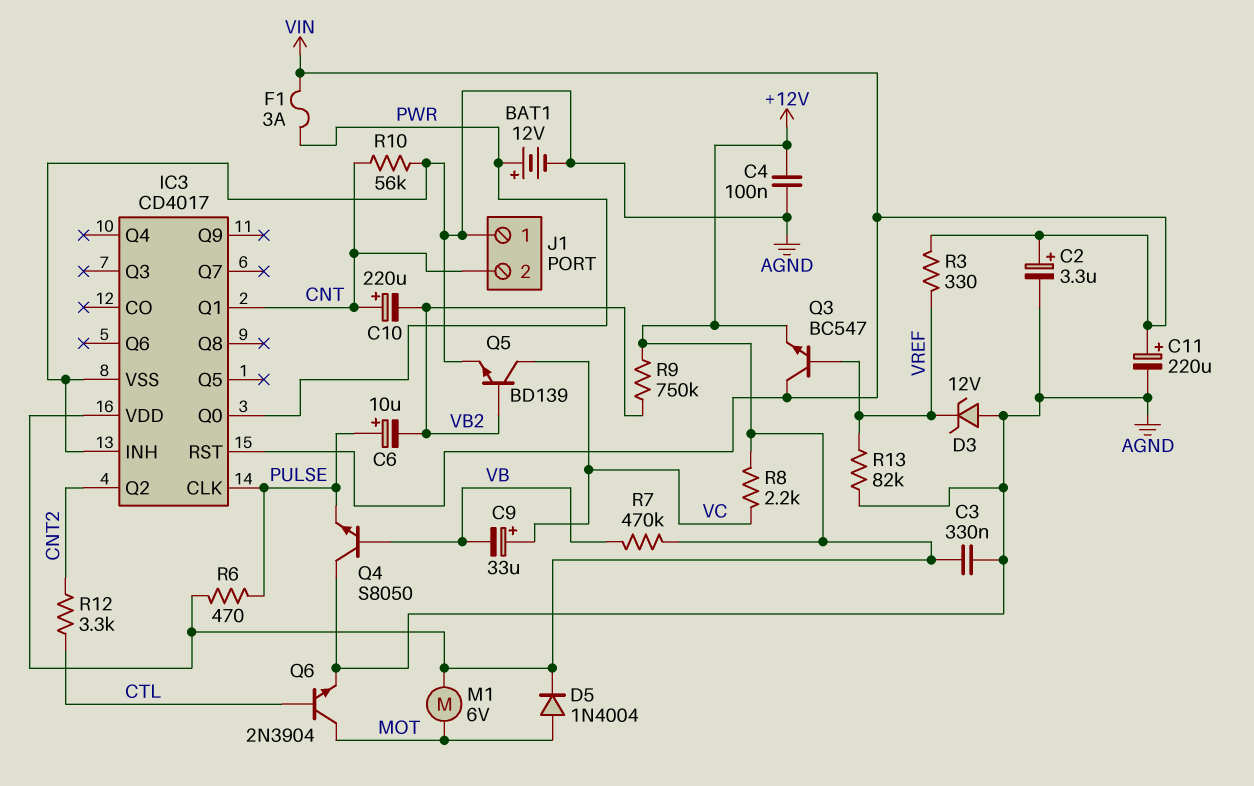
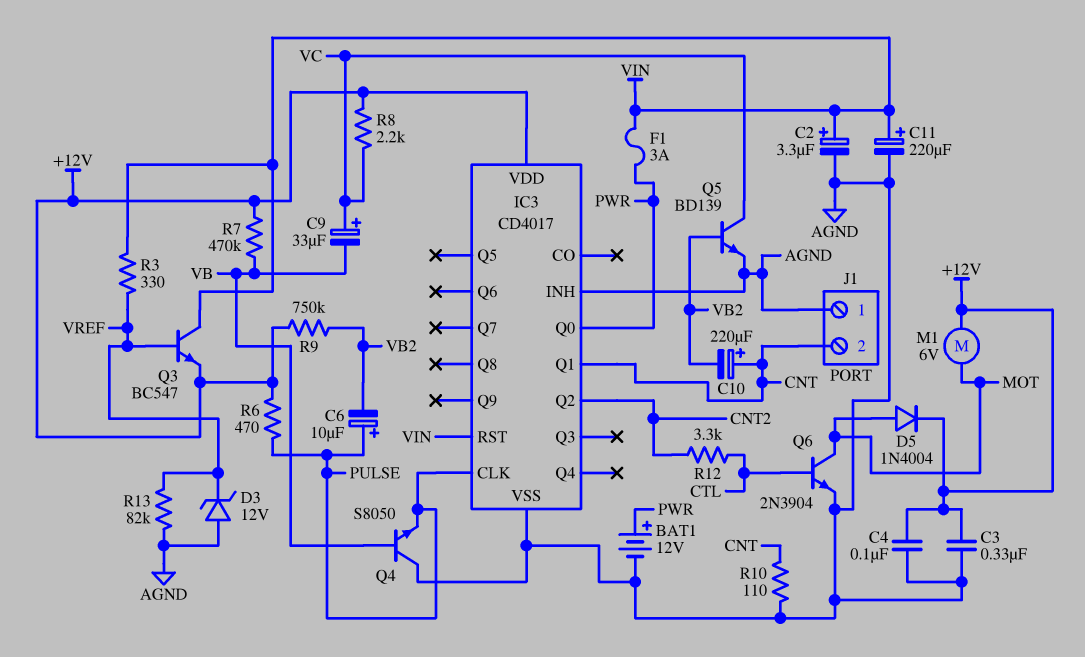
R10: 56k (AGND, CNT) -> 110 (AGND, CNT)

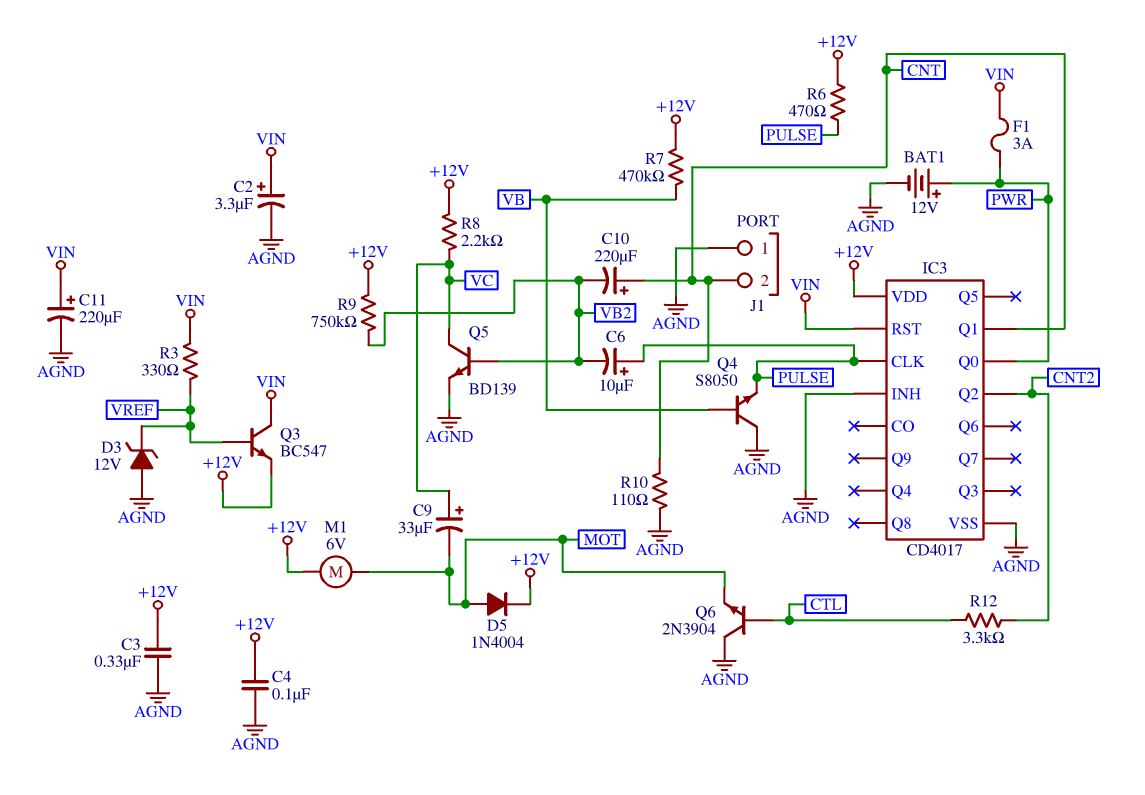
C9: 33uF (plus VC, minus VB) -> 33uF (plus VC, minus MOT)
Q6: NPN 2N3904 (B CTL, C MOT, E AGND) -> NPN 2N3904 (B CTL, C AGND, E MOT)
R13: 82k (AGND, VREF) -> none

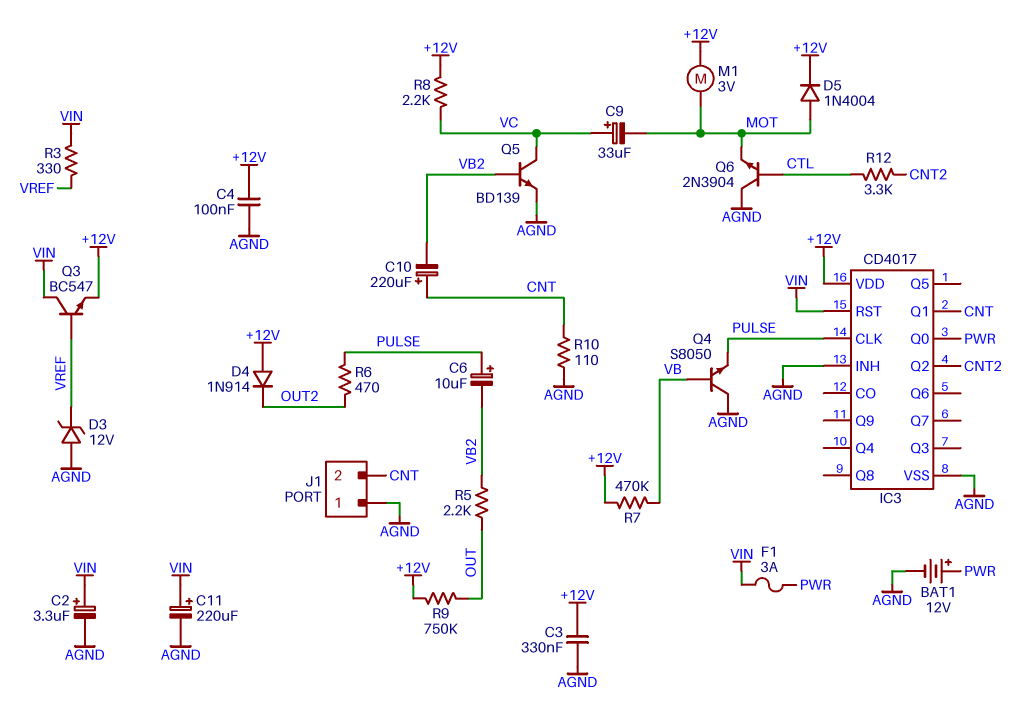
D4: none -> diode 1N914 (A +12V, K OUT2)
M1: motor 6V (+12V, MOT) -> motor 3V (+12V, MOT)
R5: none -> 2.2k (OUT, VB2)
R6: 470 (+12V, PULSE) -> 470 (OUT2, PULSE)
R9: 750k (+12V, VB2) -> 750k (+12V, OUT)

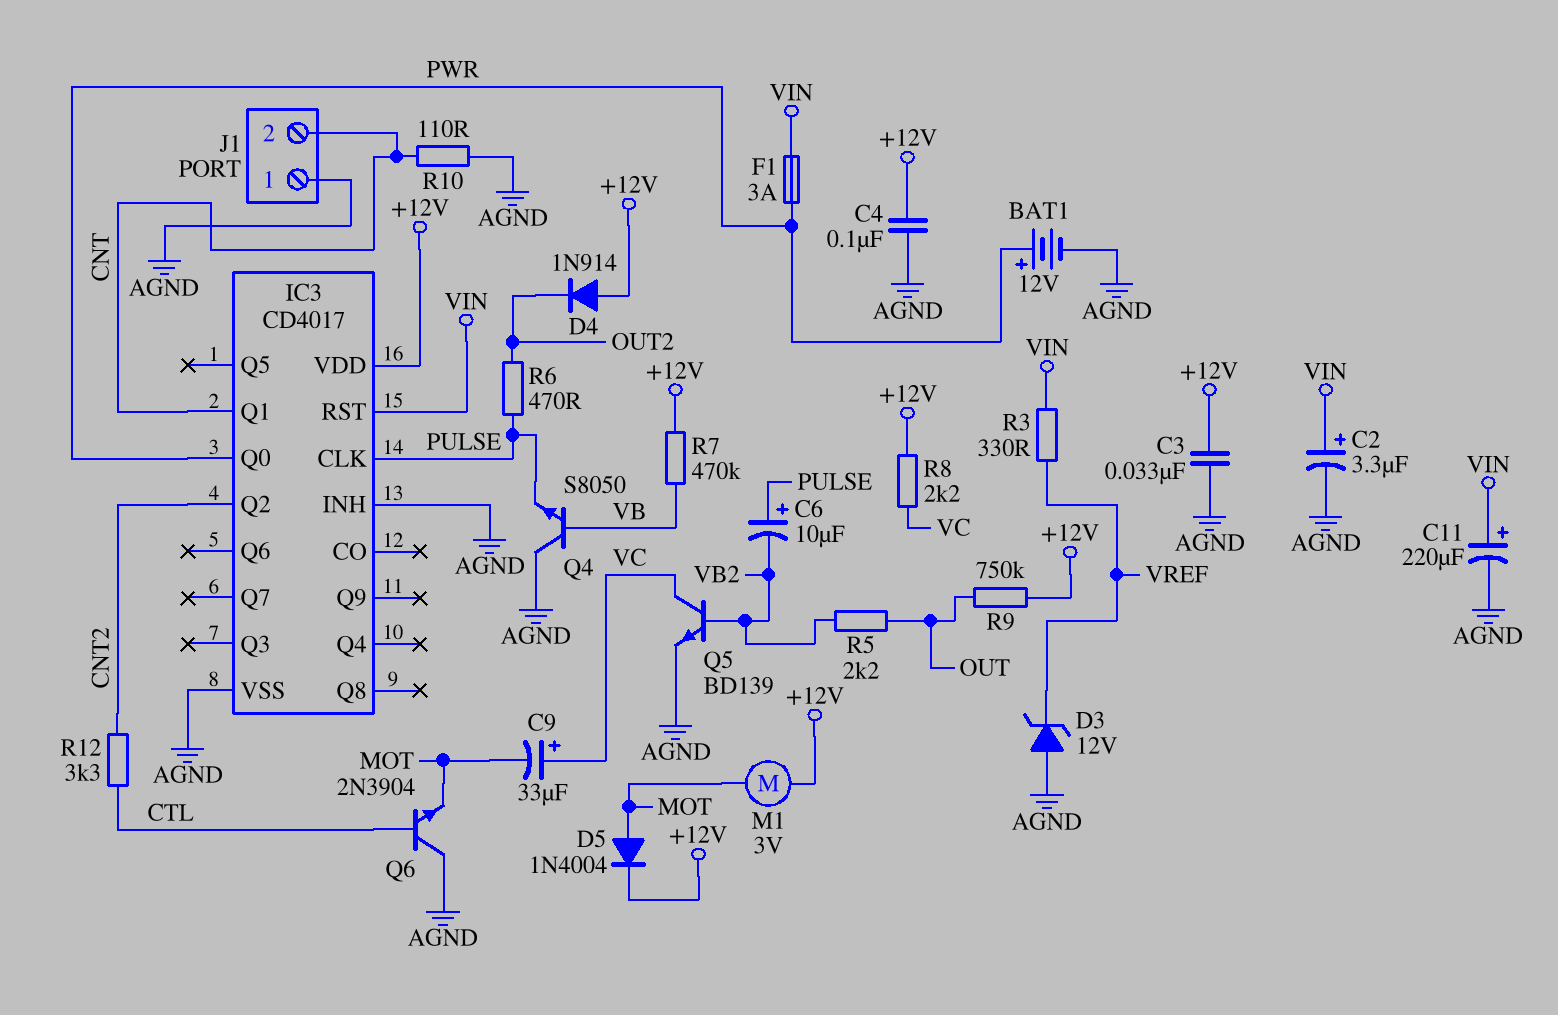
C3: 330nF (+12V, AGND) -> 33nF (+12V, AGND)
C10: 220uF (plus CNT, minus VB2) -> none
Q3: NPN BC547 (B VREF, C VIN, E +12V) -> none

